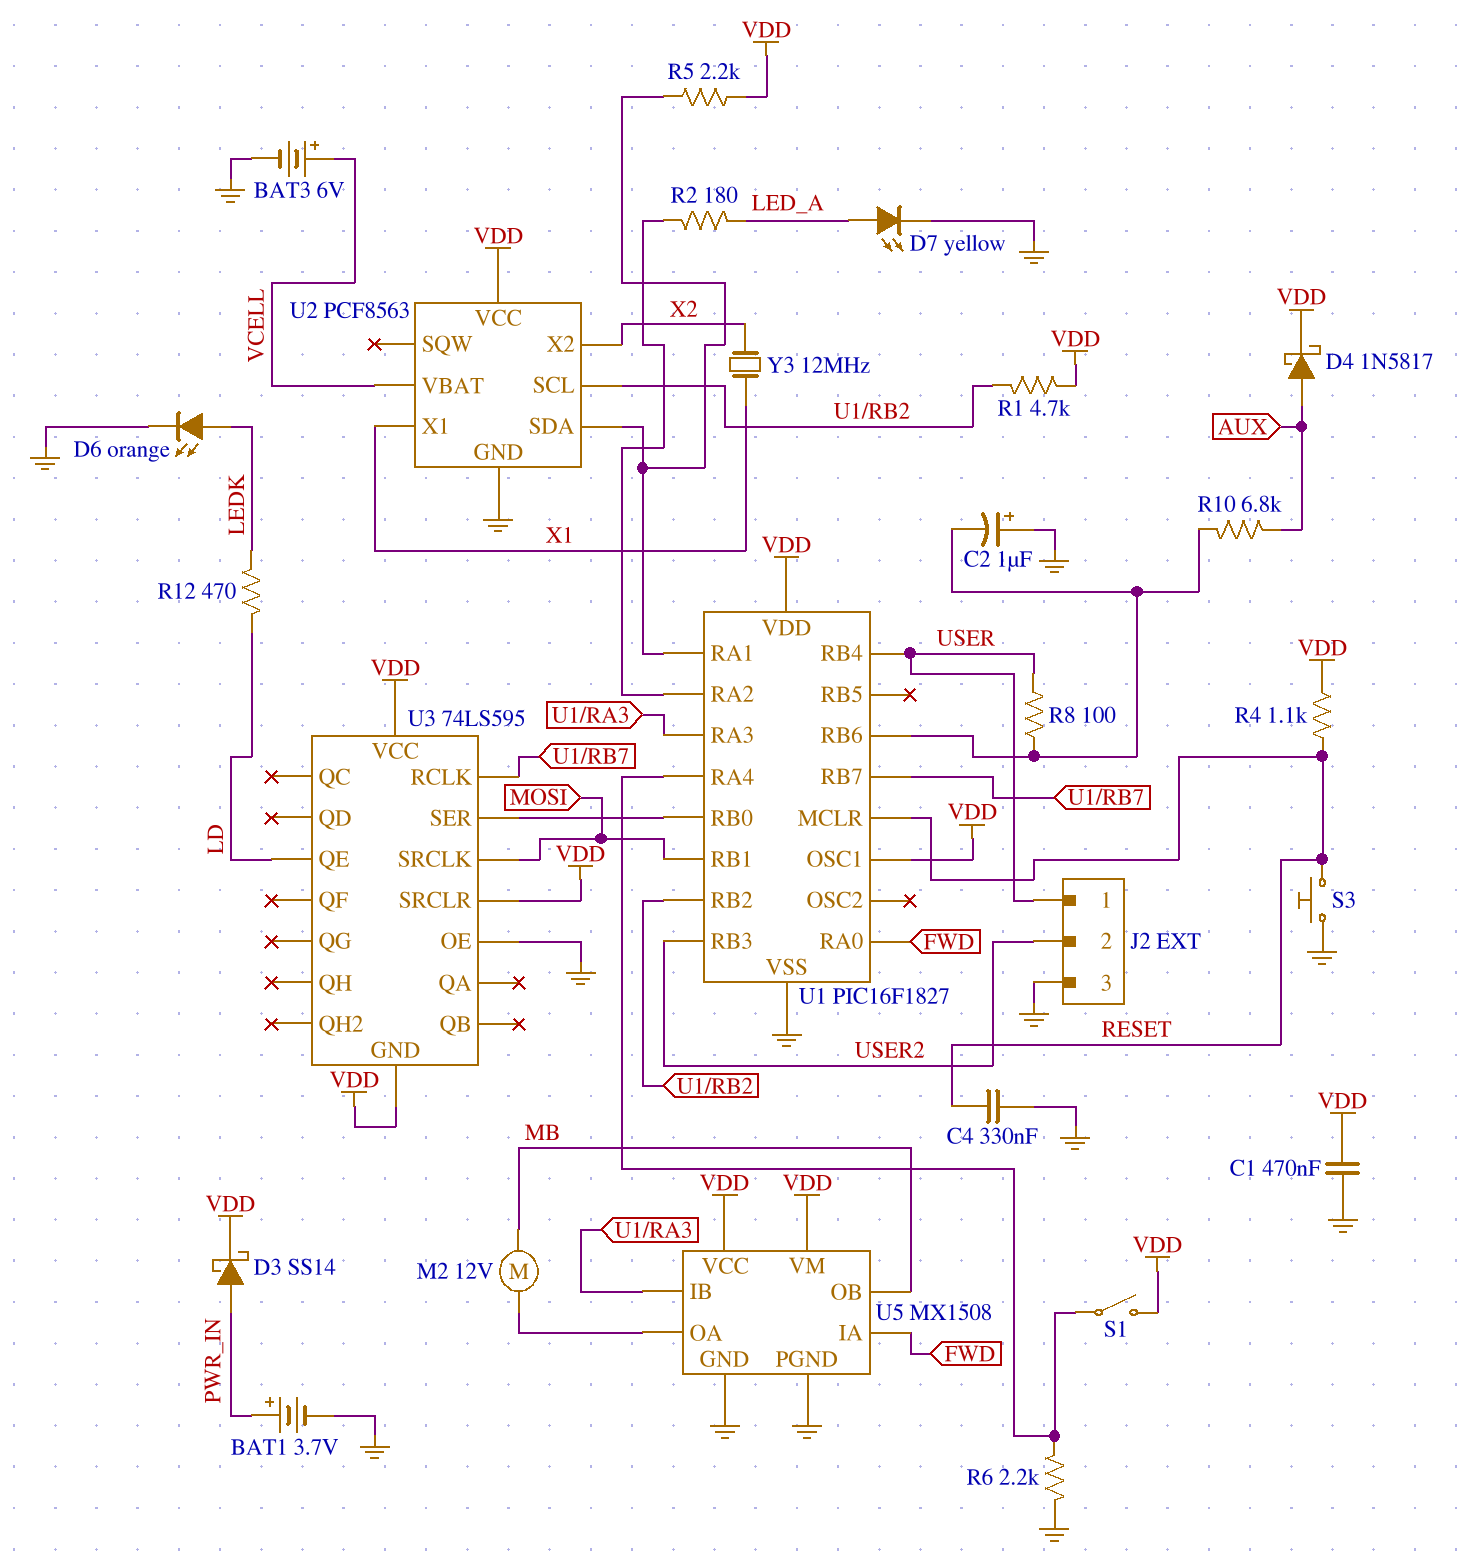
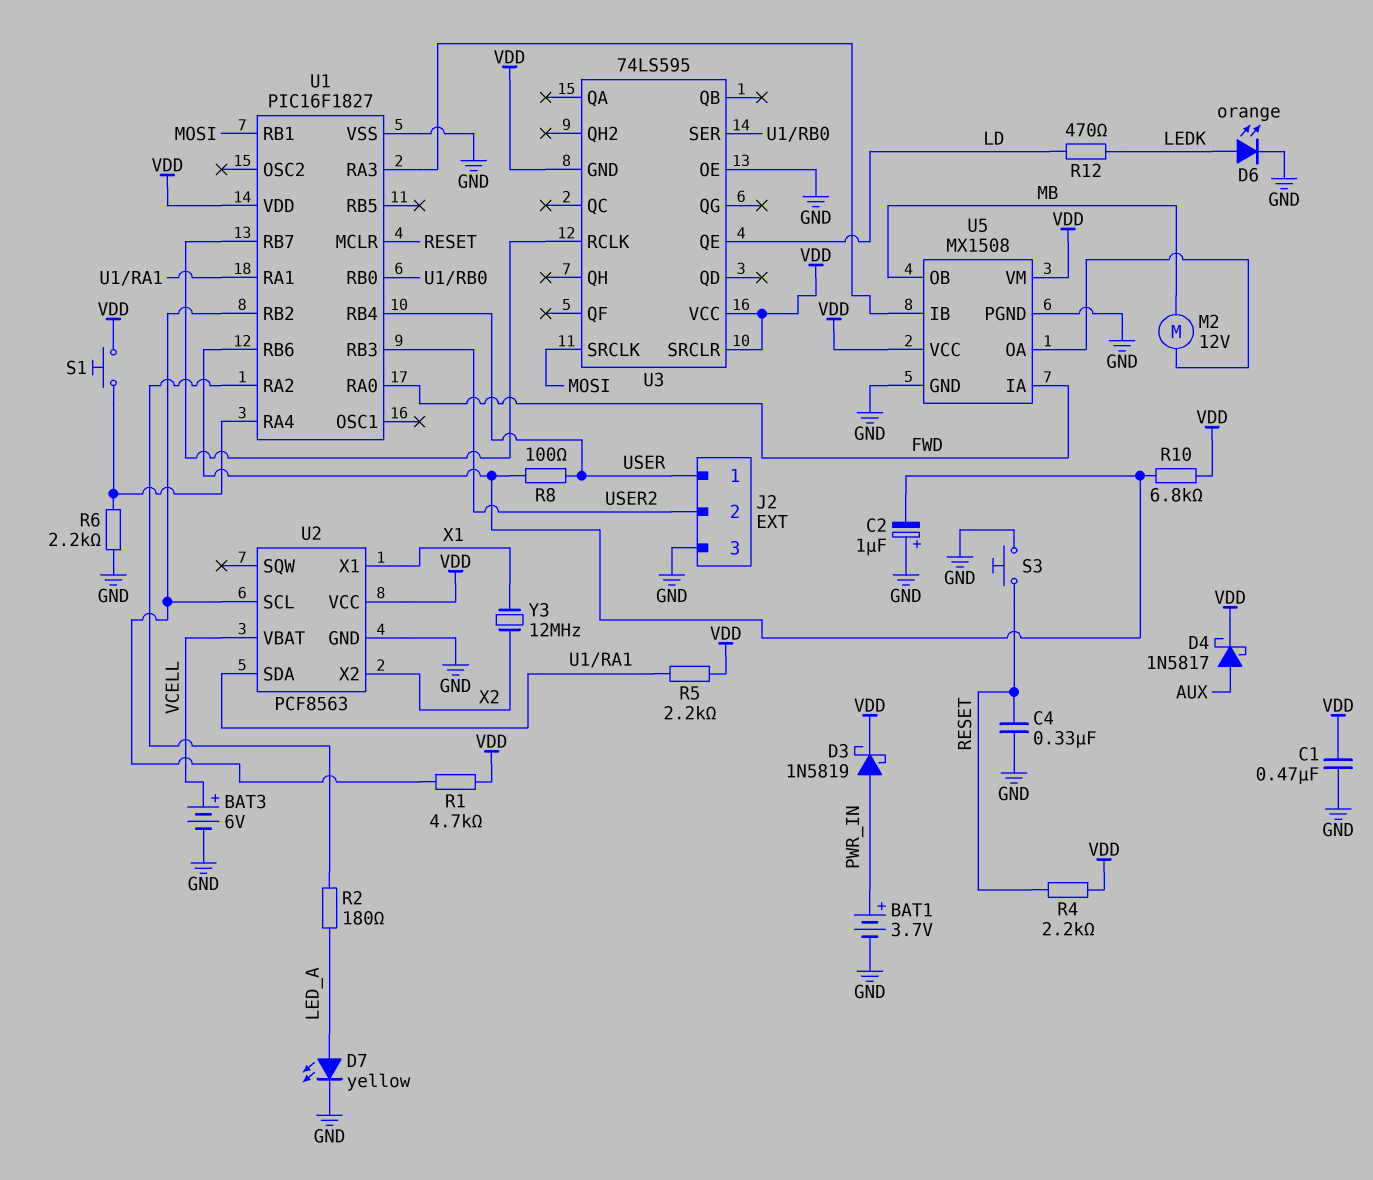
D3: schottky SS14 (A PWR_IN, K VDD) -> schottky 1N5819 (A PWR_IN, K VDD)
R4: 1.1k (RESET, VDD) -> 2.2k (RESET, VDD)
R10: 6.8k (AUX, U1/RB6) -> 6.8k (U1/RB6, VDD)
S1: switch (U1/RA4, VDD) -> button (U1/RA4, VDD)
U1 pin OSC1: VDD -> none

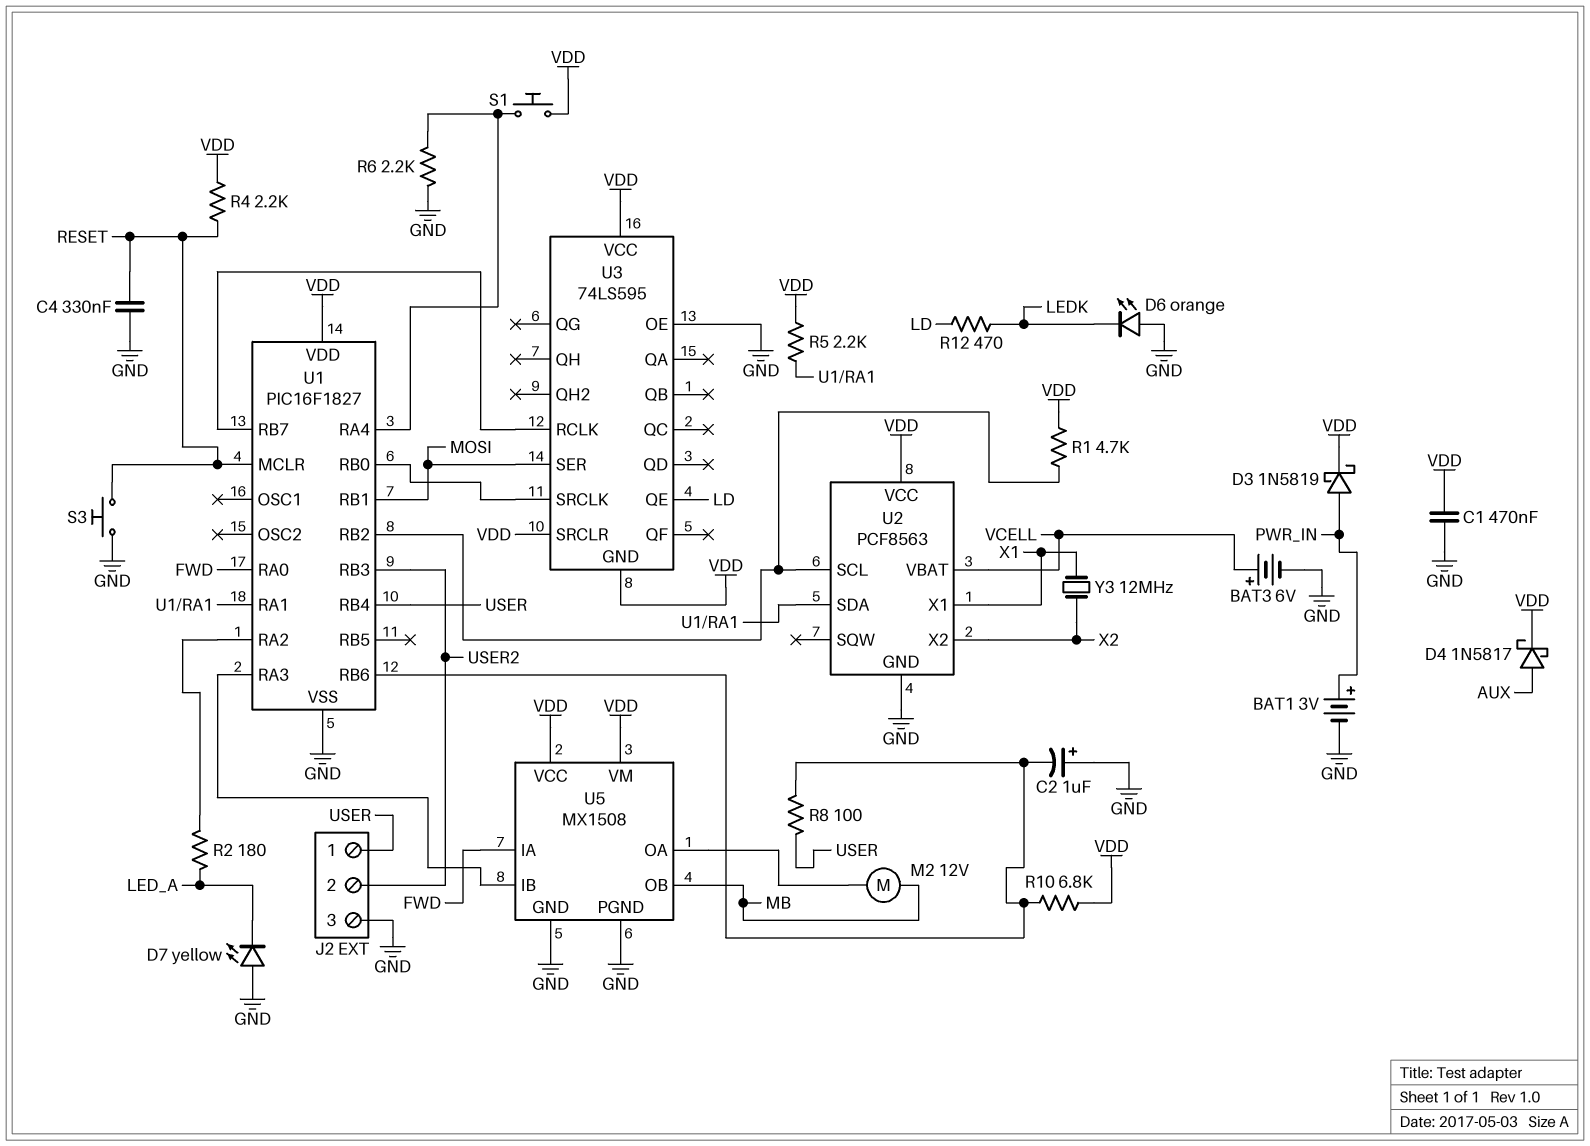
BAT1: 3.7V (plus PWR_IN, minus GND) -> 3V (plus PWR_IN, minus GND)
D6: LED orange (A LEDK, K GND) -> LED orange (A GND, K LEDK)
D7: LED yellow (A LED_A, K GND) -> LED yellow (A GND, K LED_A)
U3 pin SER: U1/RB0 -> MOSI
U3 pin SRCLK: MOSI -> U1/RB0

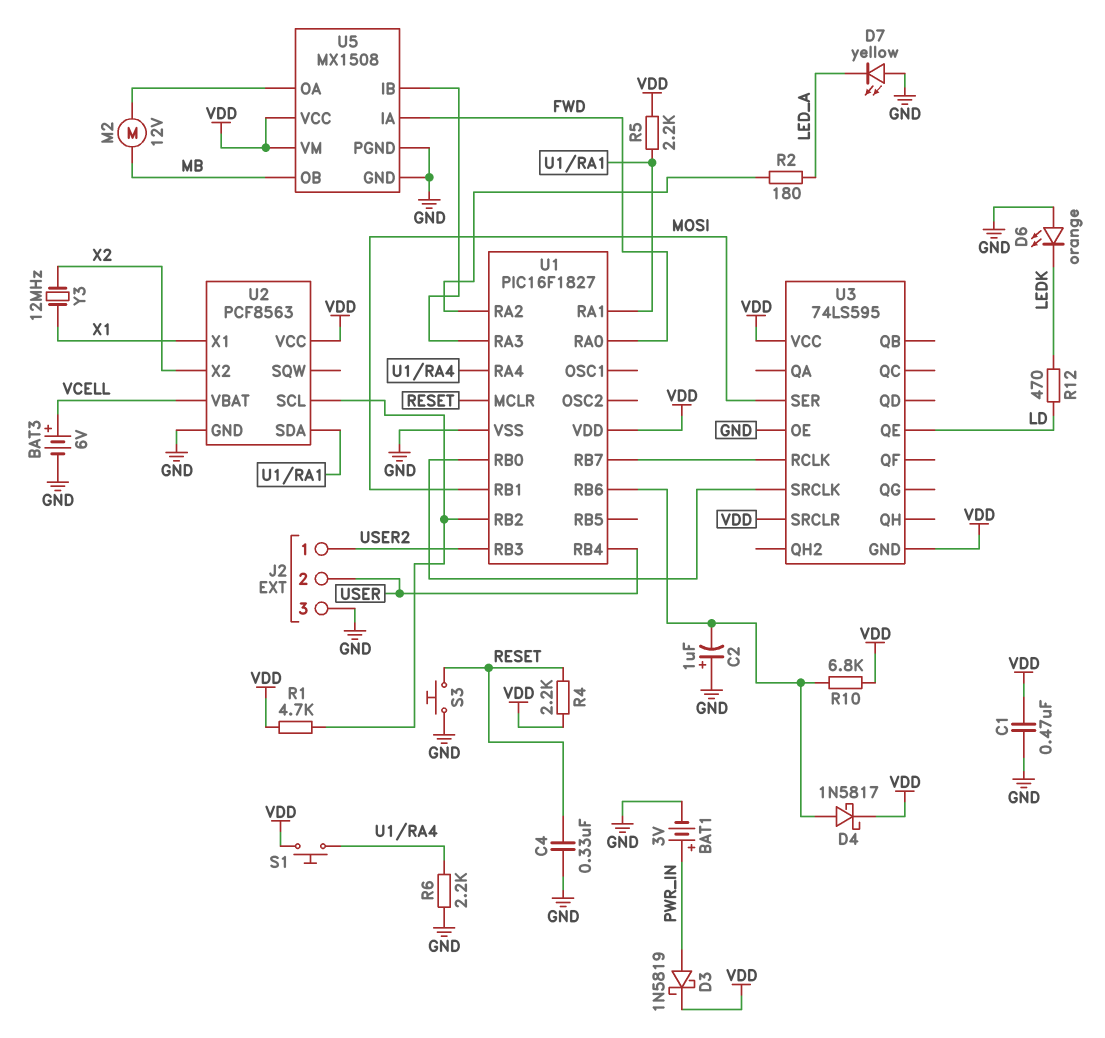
D4: schottky 1N5817 (A AUX, K VDD) -> schottky 1N5817 (A U1/RB6, K VDD)
J2 pin 1: USER -> USER2
J2 pin 2: USER2 -> USER
R8: 100 (U1/RB6, USER) -> none

